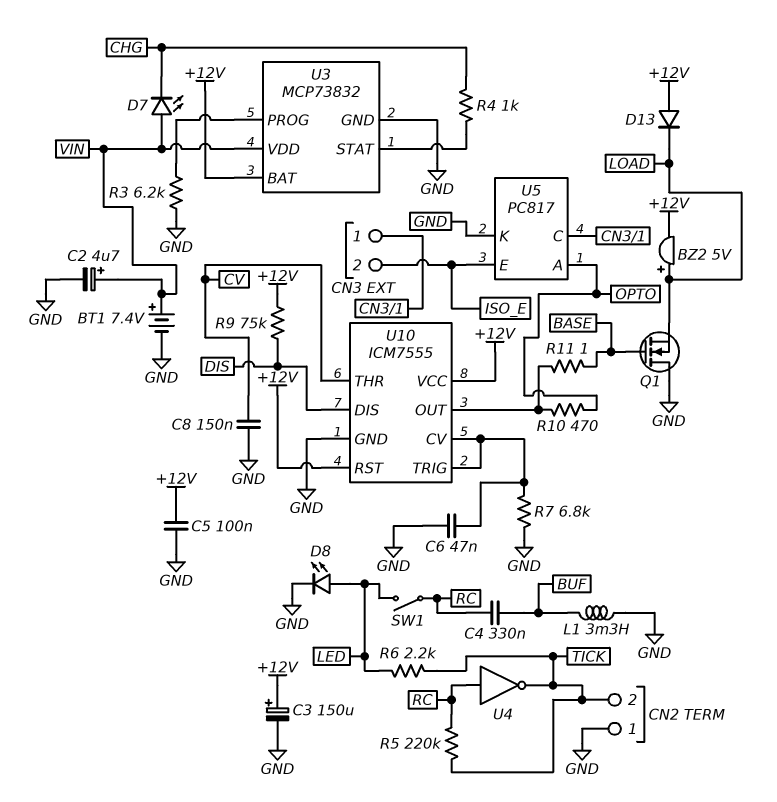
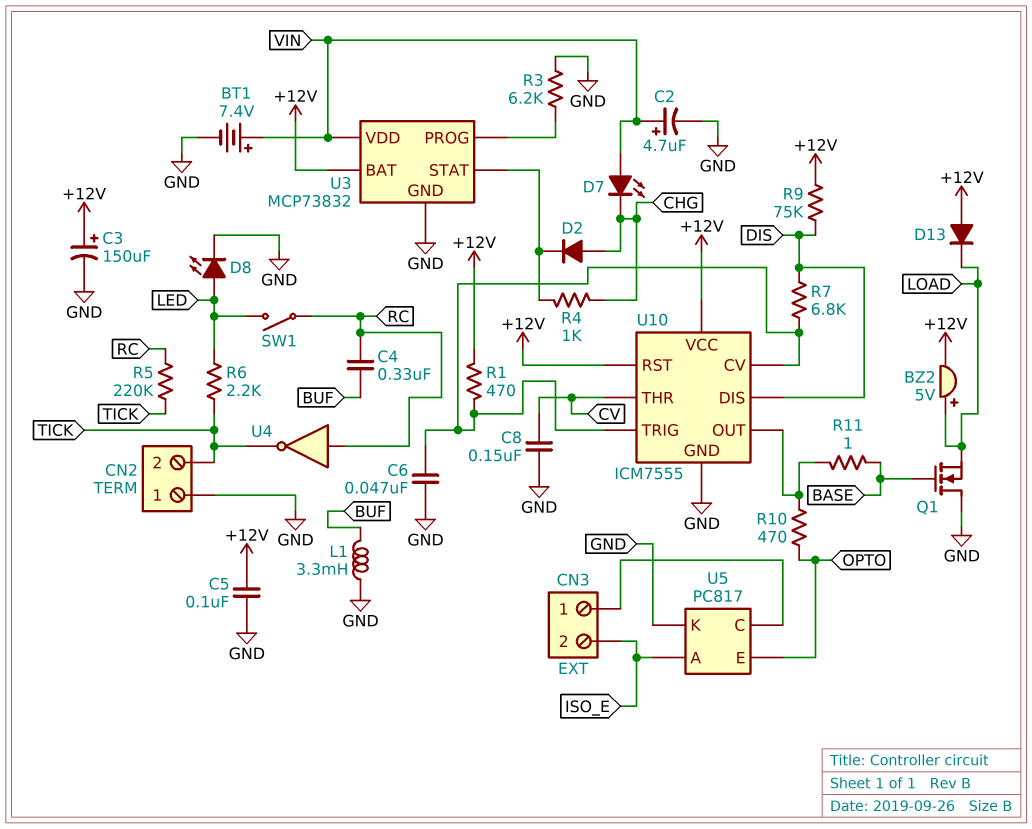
D2: none -> diode (A CHG, K U3/STAT)
R1: none -> 470 (+12V, U10/CV)
R7: 6.8k (GND, U10/CV) -> 6.8k (DIS, U10/CV)
U5 pin A: OPTO -> ISO_E
U5 pin E: ISO_E -> OPTO

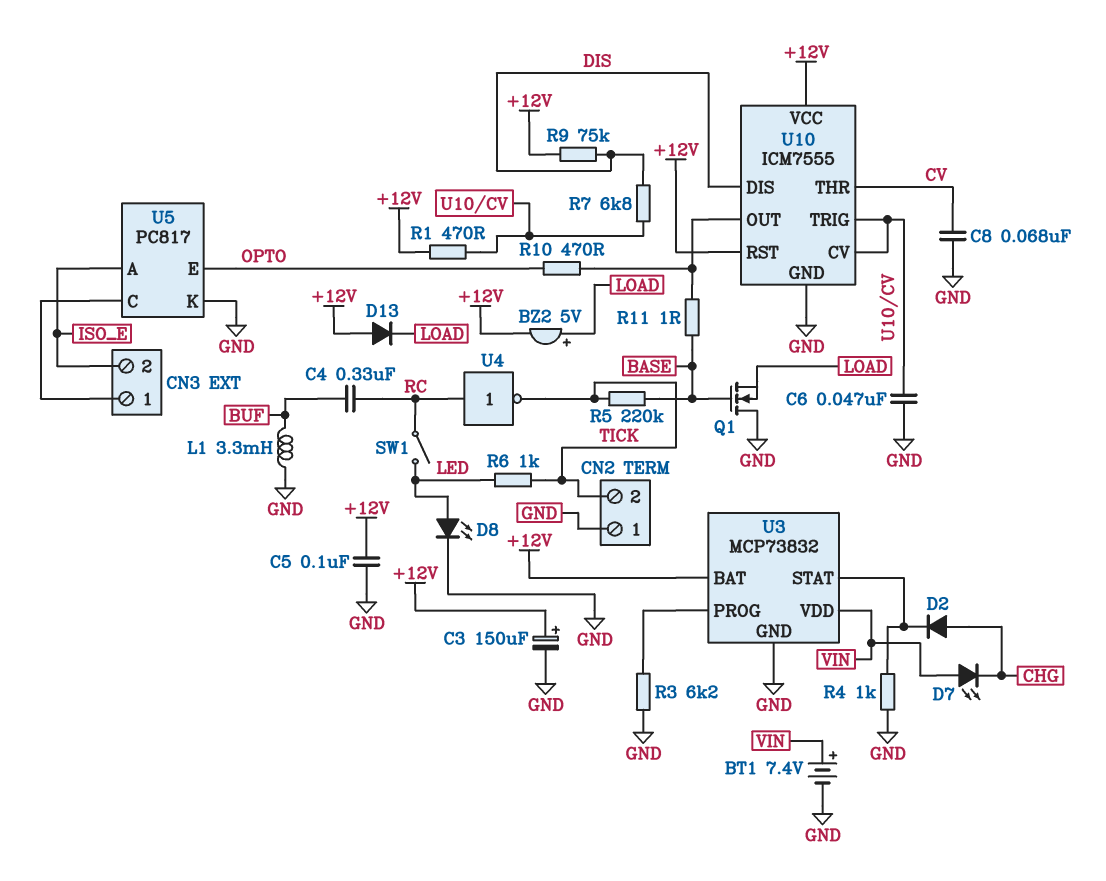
C2: 4.7uF (plus VIN, minus GND) -> none
C8: 150nF (CV, GND) -> 68nF (CV, GND)
R4: 1k (CHG, U3/STAT) -> 1k (GND, U3/STAT)
R5: 220k (RC, TICK) -> 220k (BASE, TICK)
R6: 2.2k (LED, TICK) -> 1k (LED, TICK)

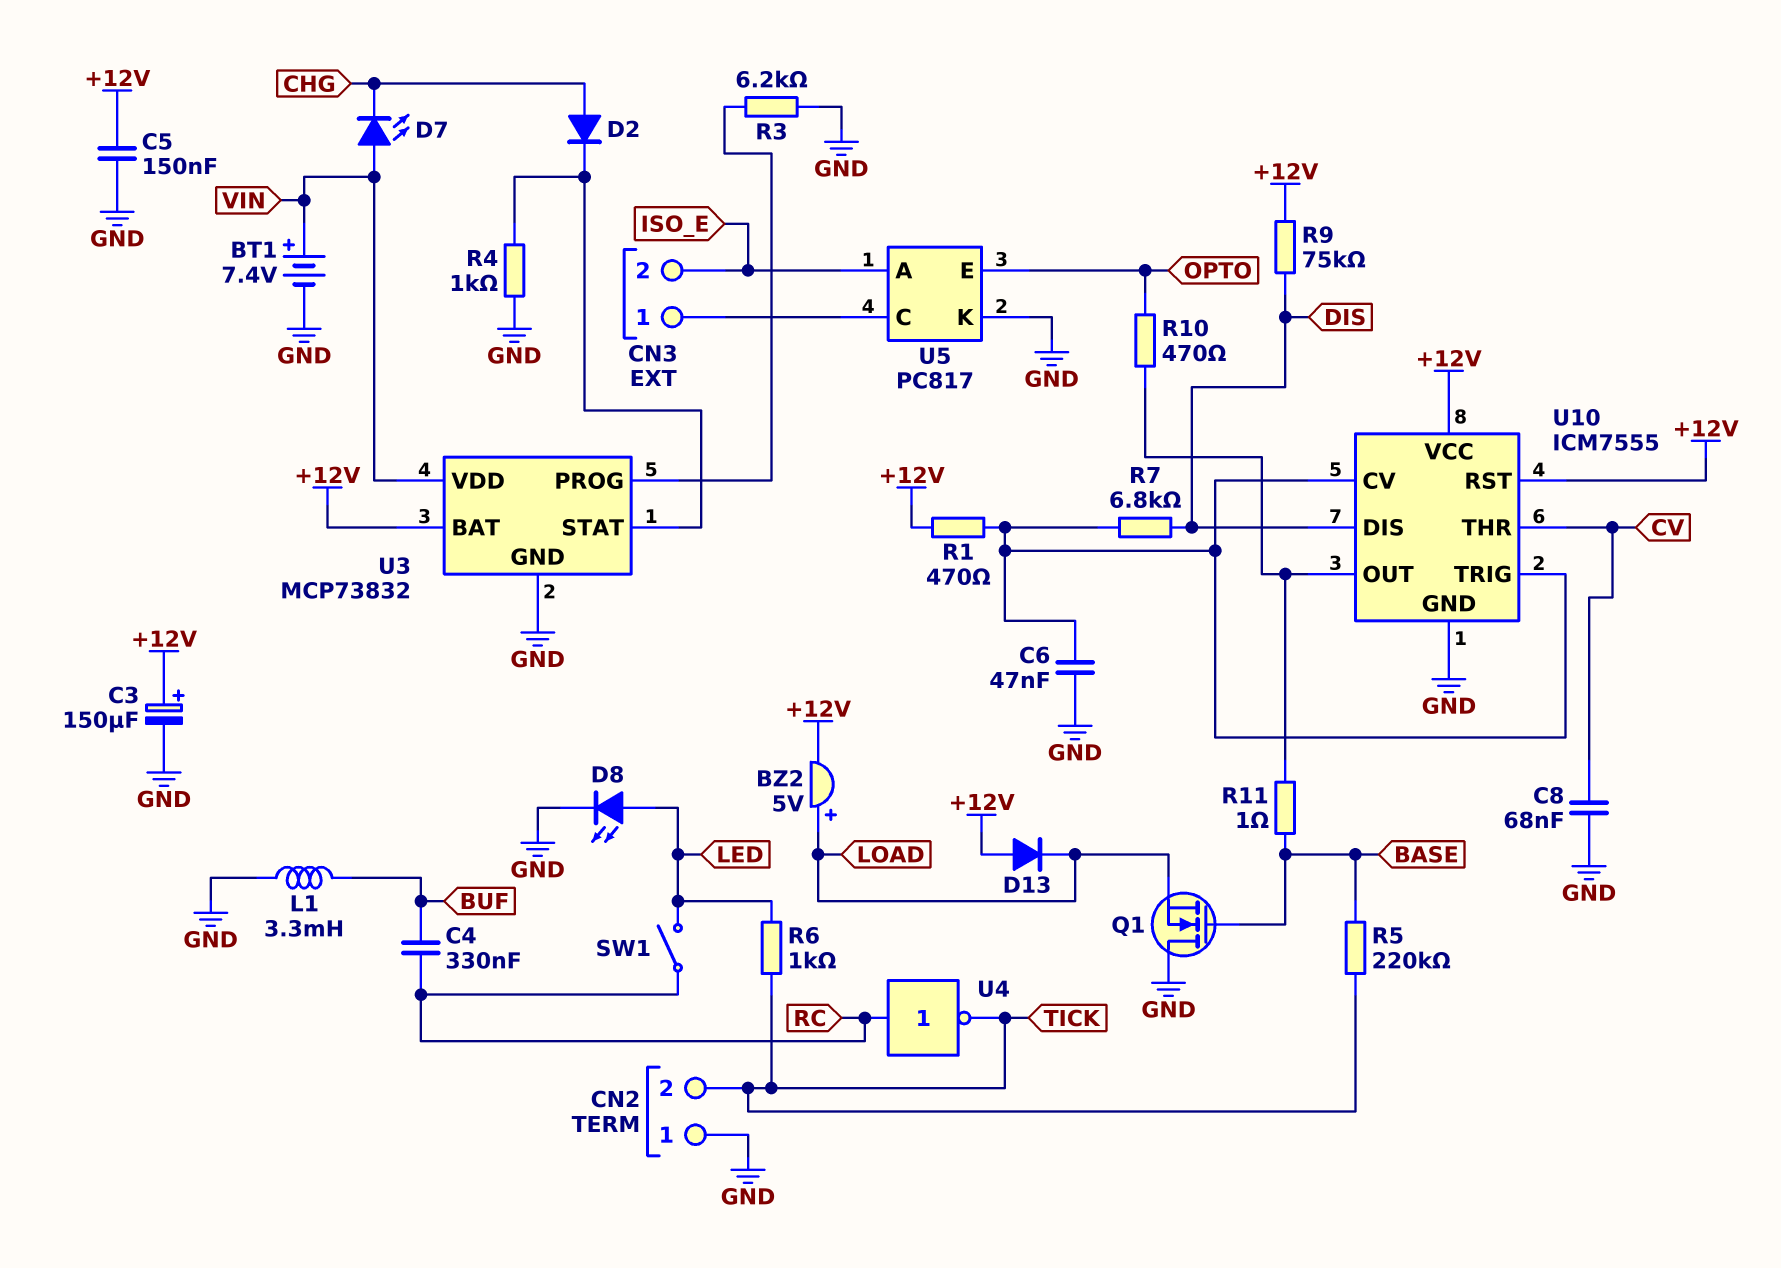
C5: 100nF (+12V, GND) -> 150nF (+12V, GND)

